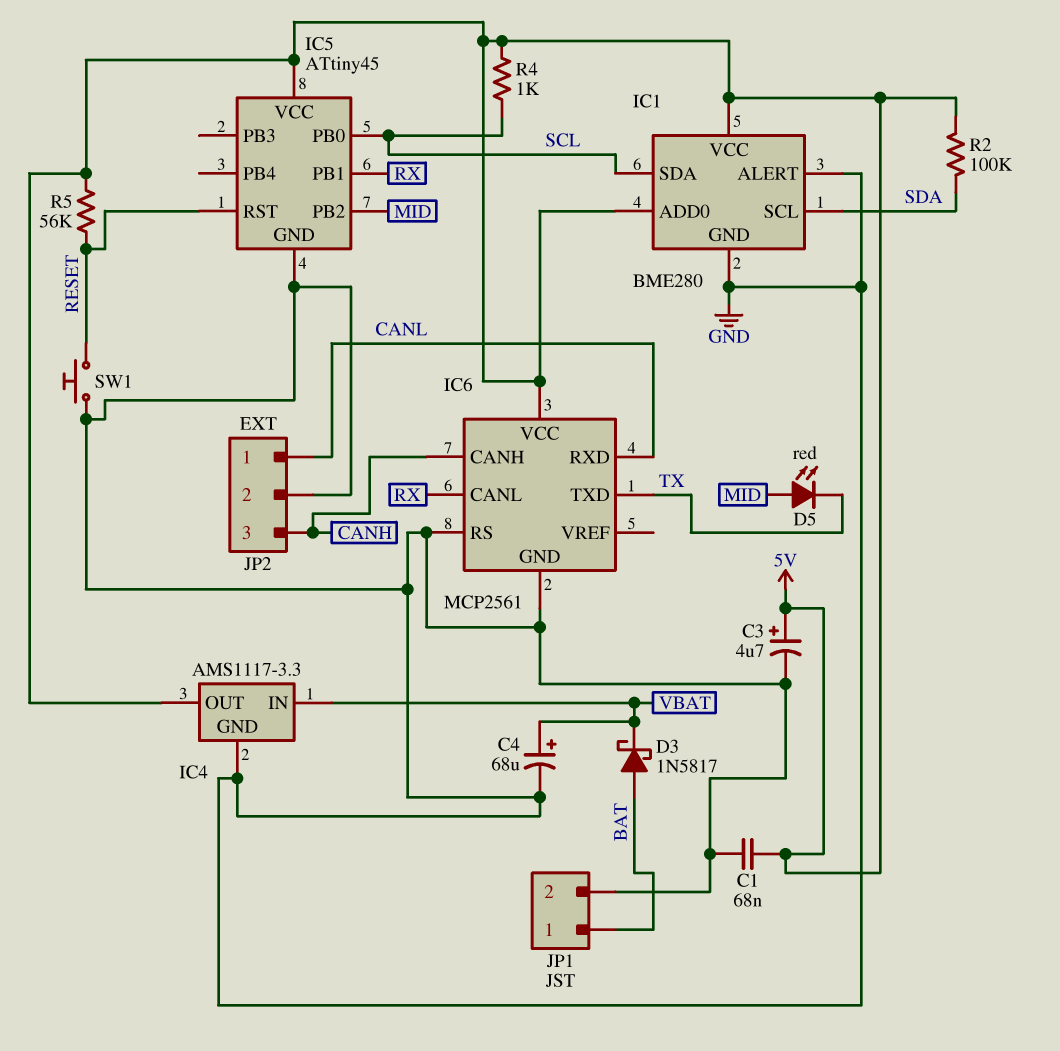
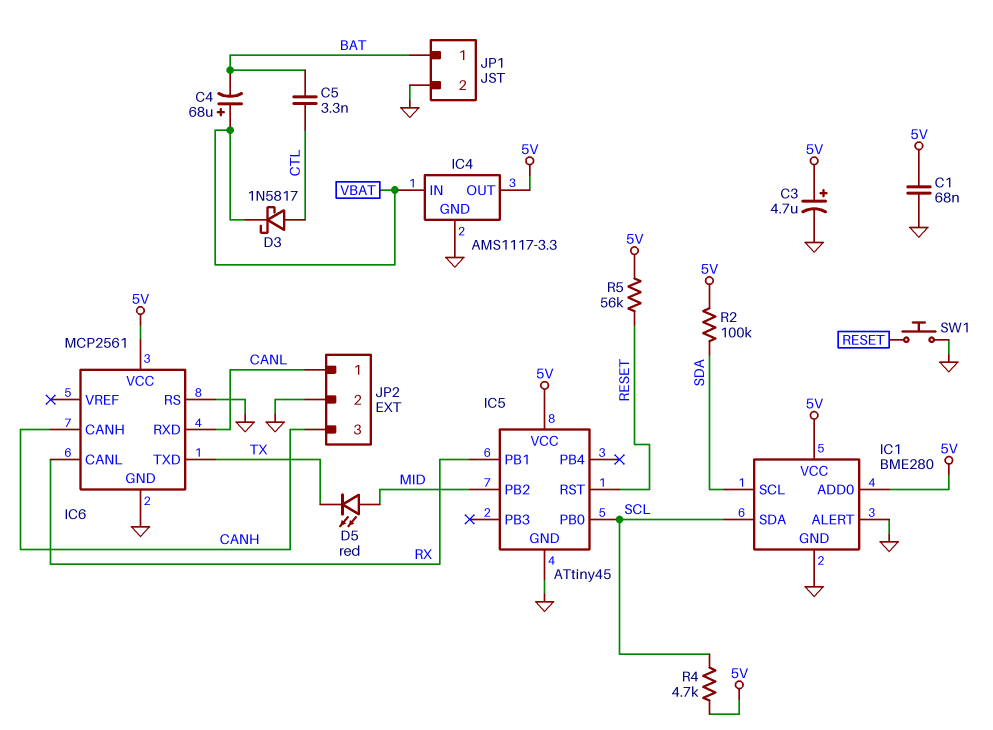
C4: 68uF (plus VBAT, minus GND) -> 68uF (plus VBAT, minus BAT)
C5: none -> 3.3nF (BAT, CTL)
D3: schottky 1N5817 (A BAT, K VBAT) -> schottky 1N5817 (A CTL, K VBAT)
R4: 1k (5V, SCL) -> 4.7k (5V, SCL)

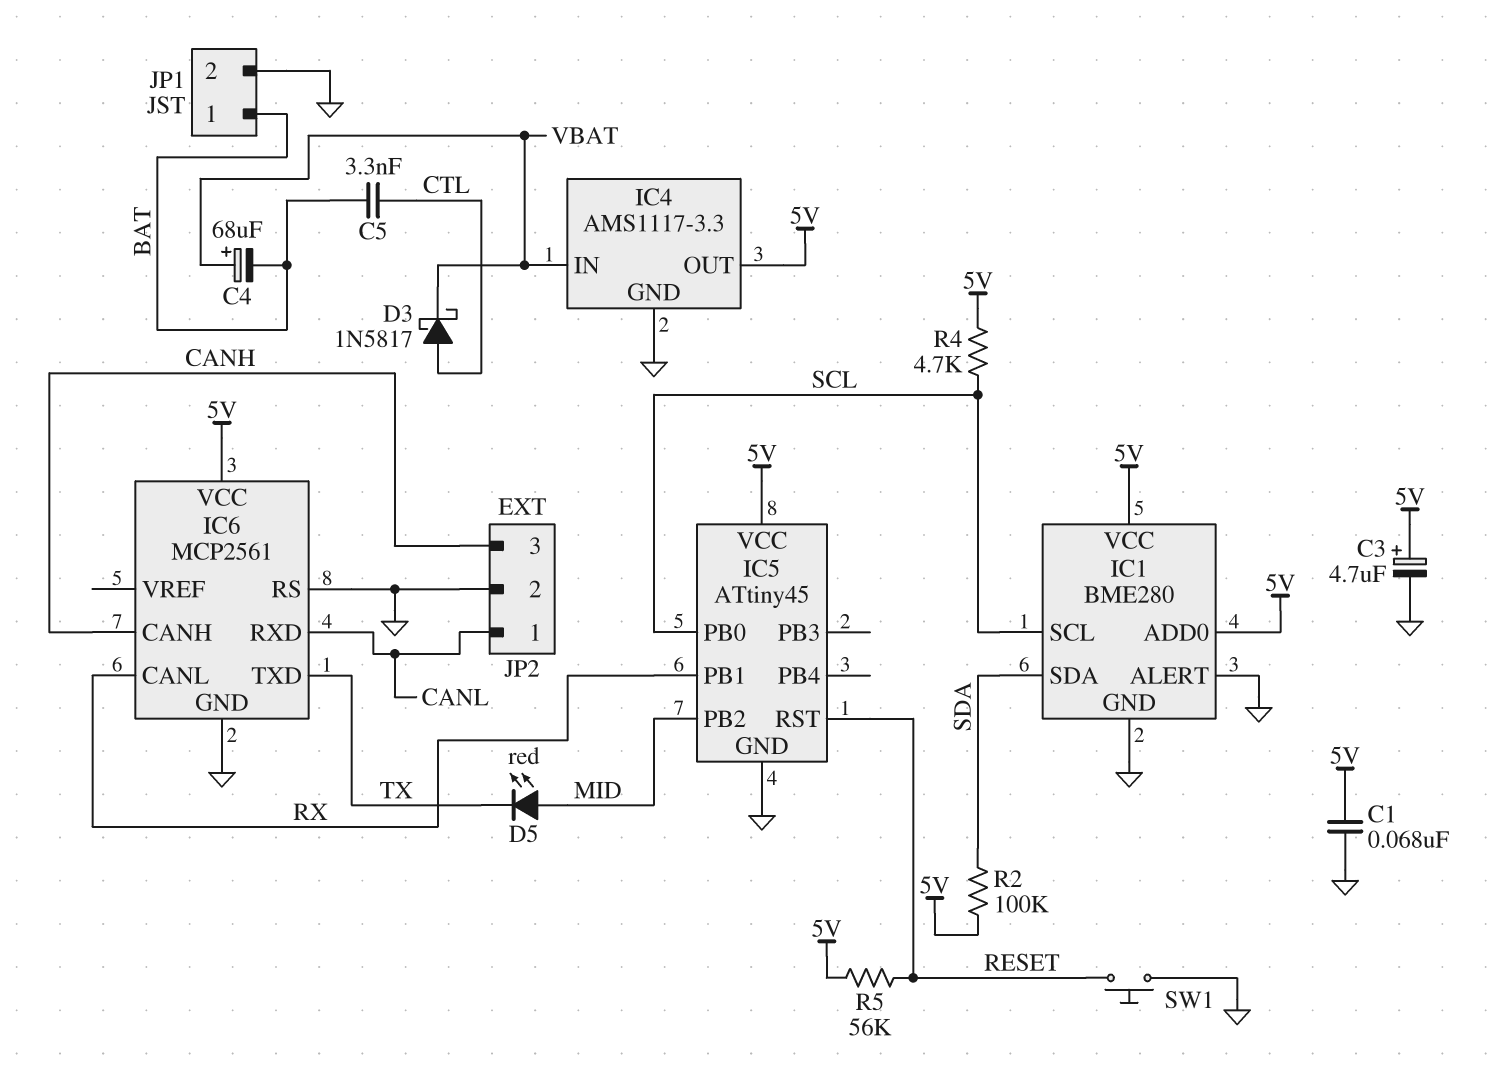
IC1 pin SCL: SDA -> SCL
IC1 pin SDA: SCL -> SDA

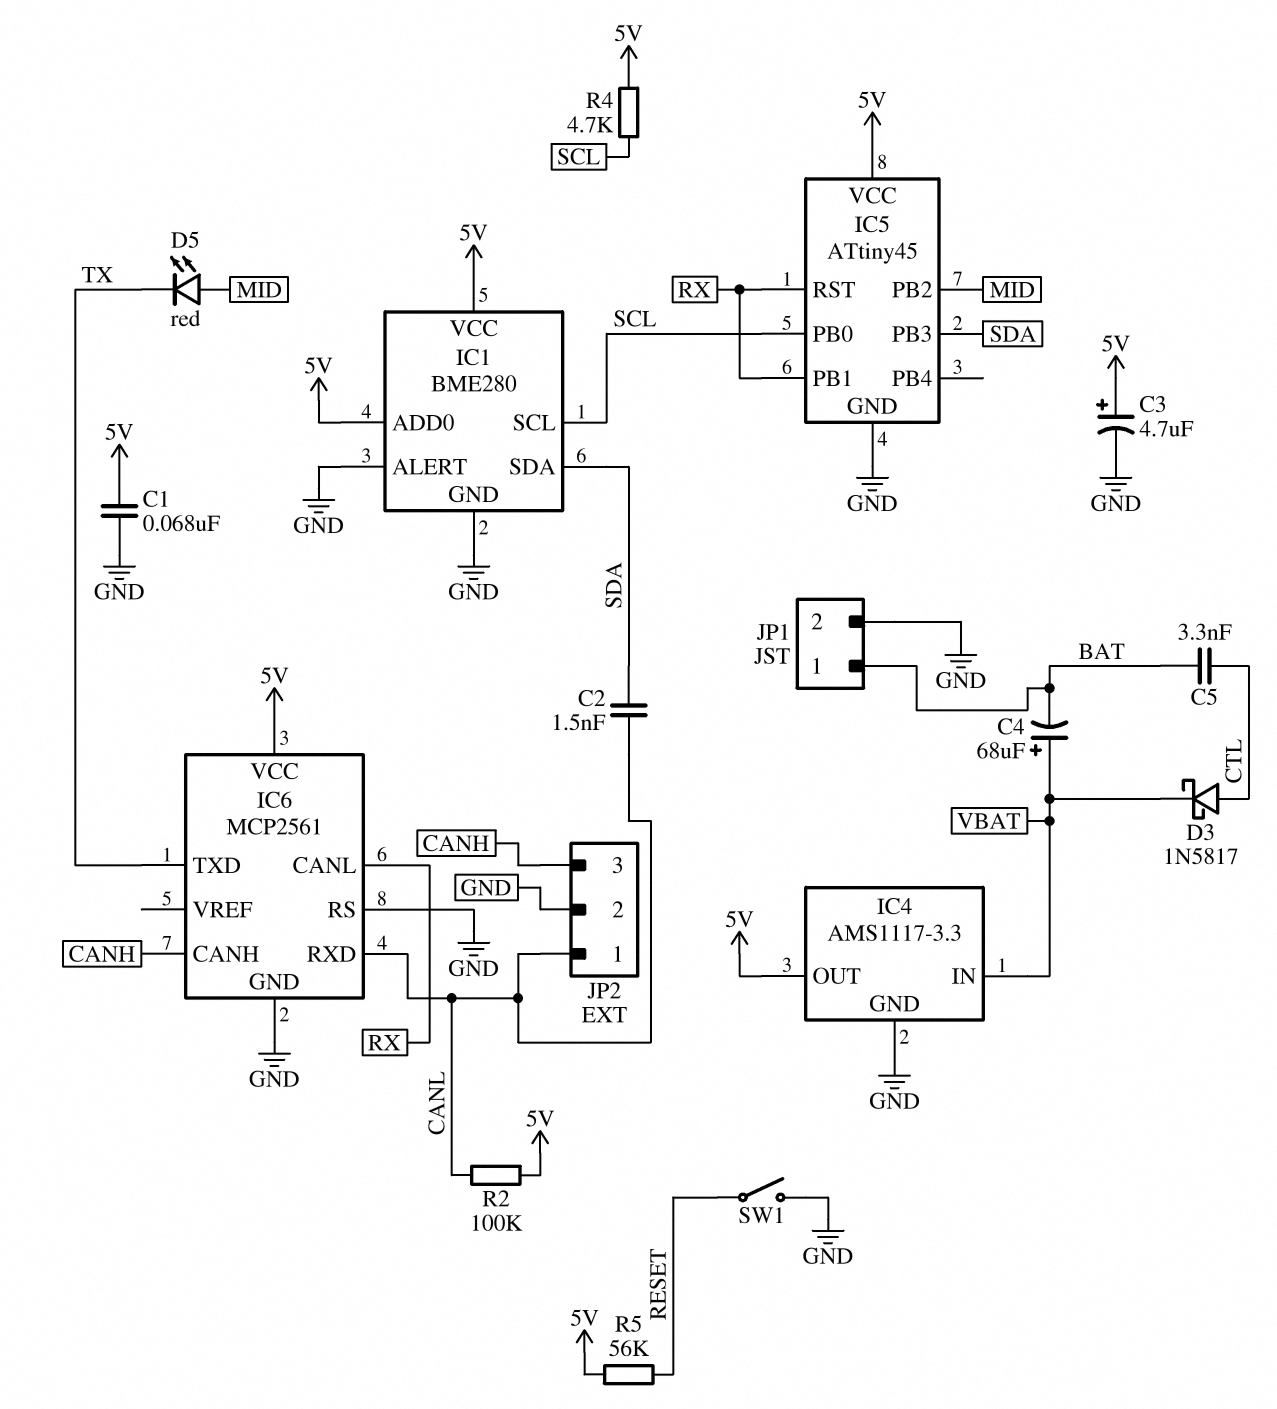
C2: none -> 1.5nF (CANL, SDA)
IC5 pin PB3: none -> SDA
IC5 pin RST: RESET -> RX
R2: 100k (5V, SDA) -> 100k (5V, CANL)
SW1: button (GND, RESET) -> switch (GND, RESET)

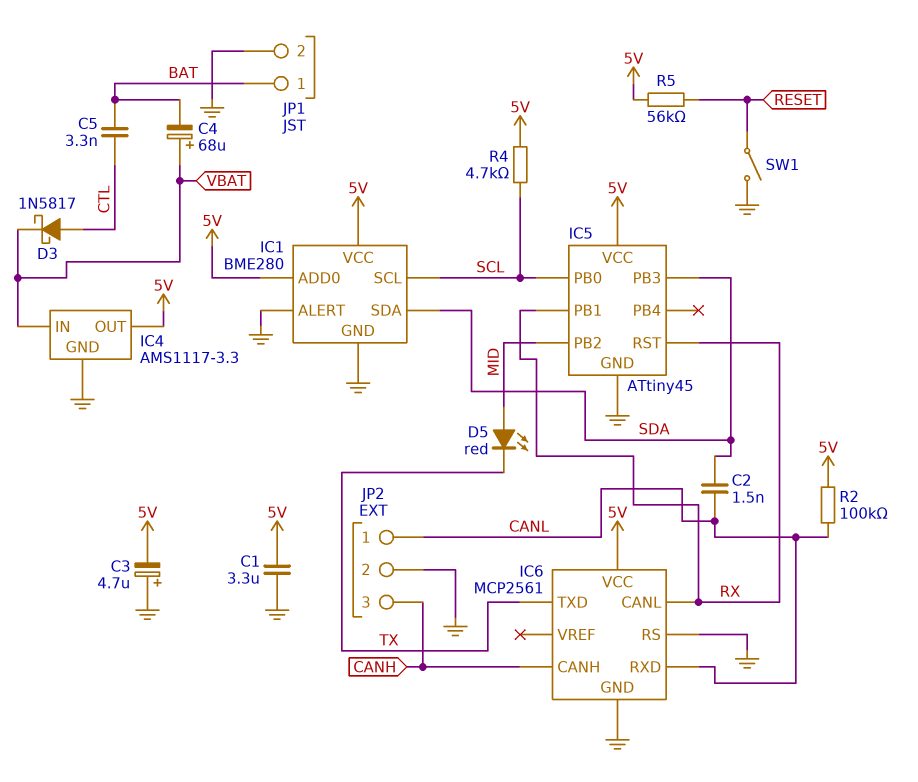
C1: 68nF (5V, GND) -> 3.3uF (5V, GND)
C3: 4.7uF (plus 5V, minus GND) -> 4.7uF (plus GND, minus 5V)

